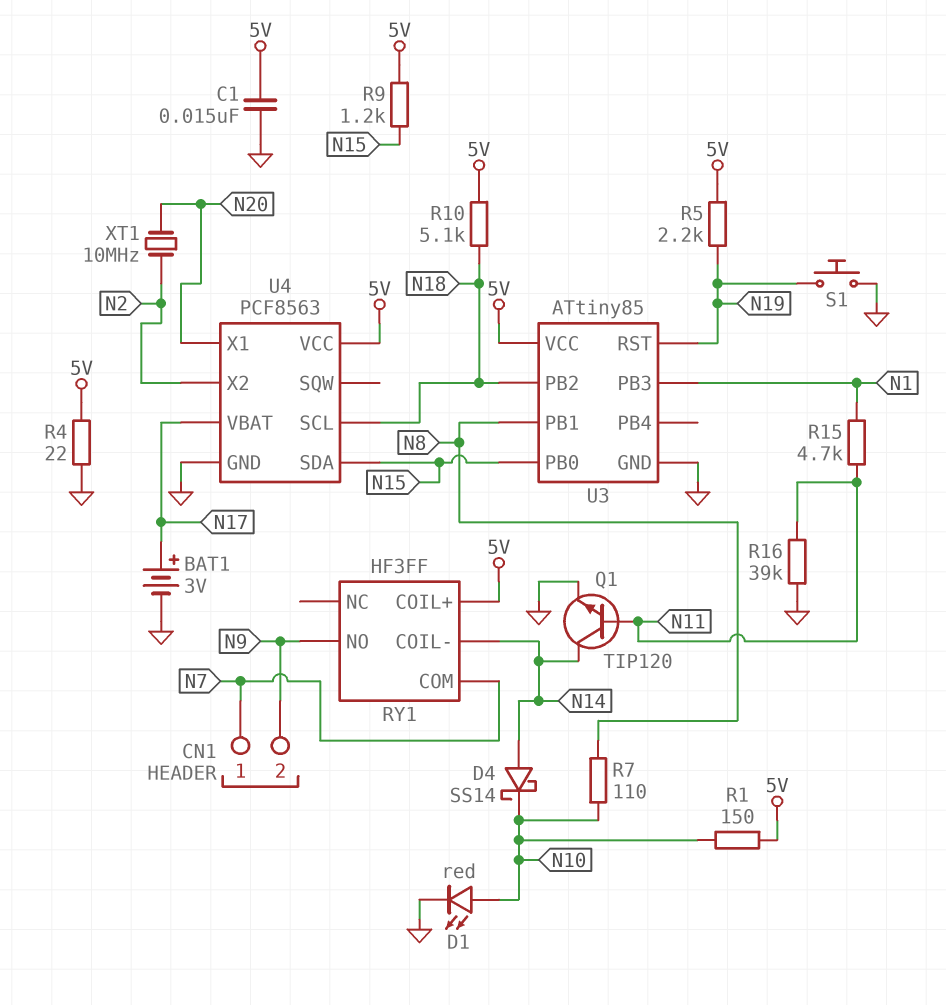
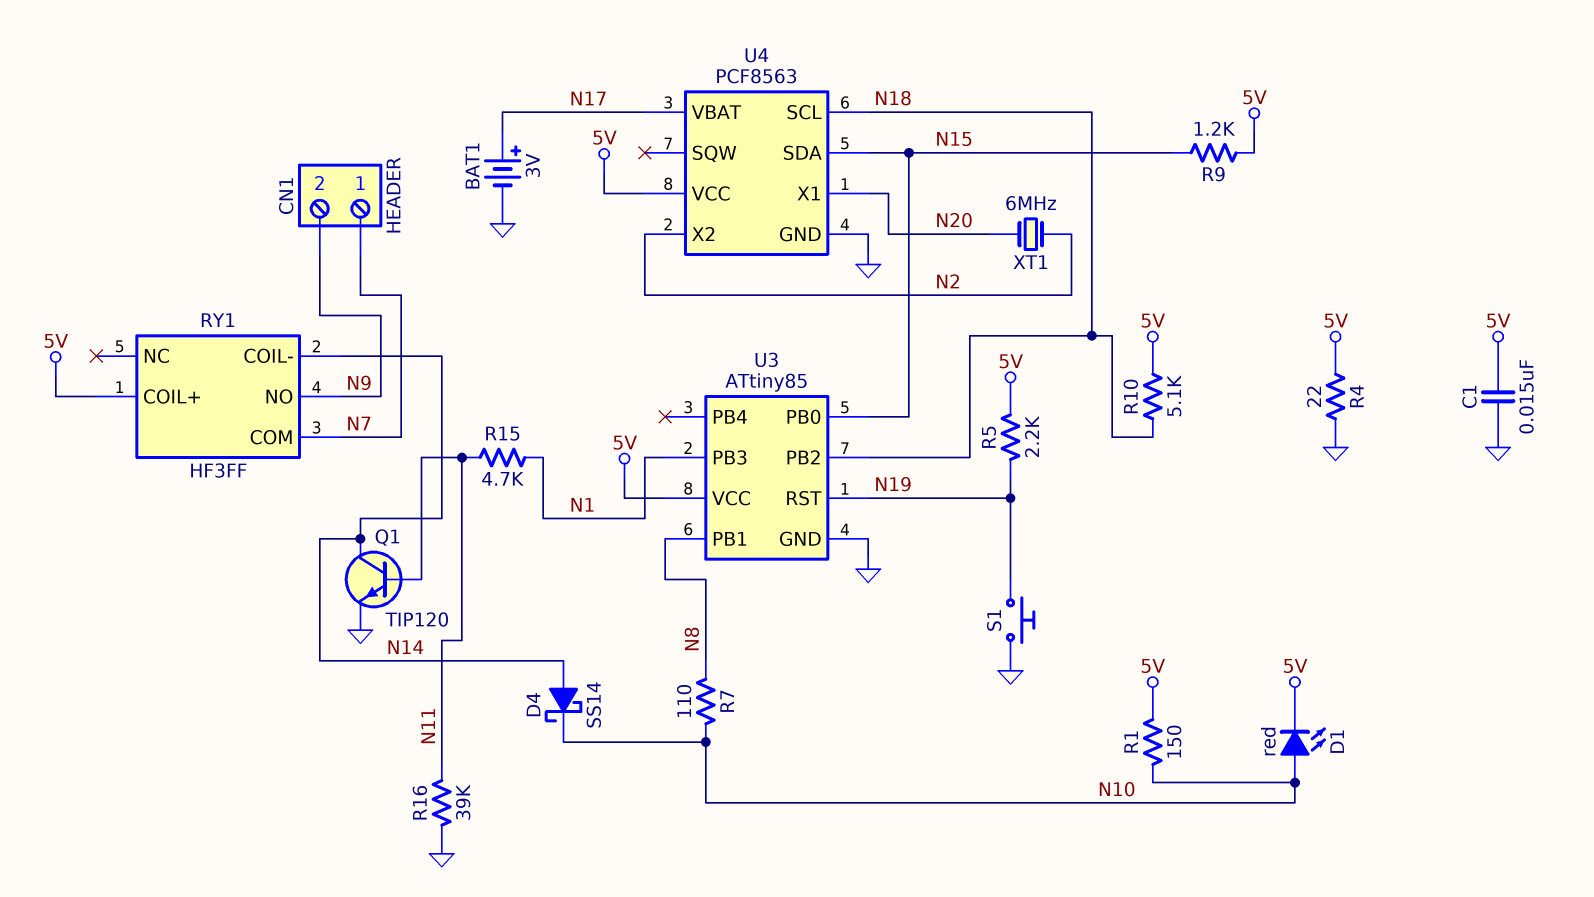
D1: LED red (A N10, K GND) -> LED red (A N10, K 5V)
XT1: 10MHz (N2, N20) -> 6MHz (N2, N20)

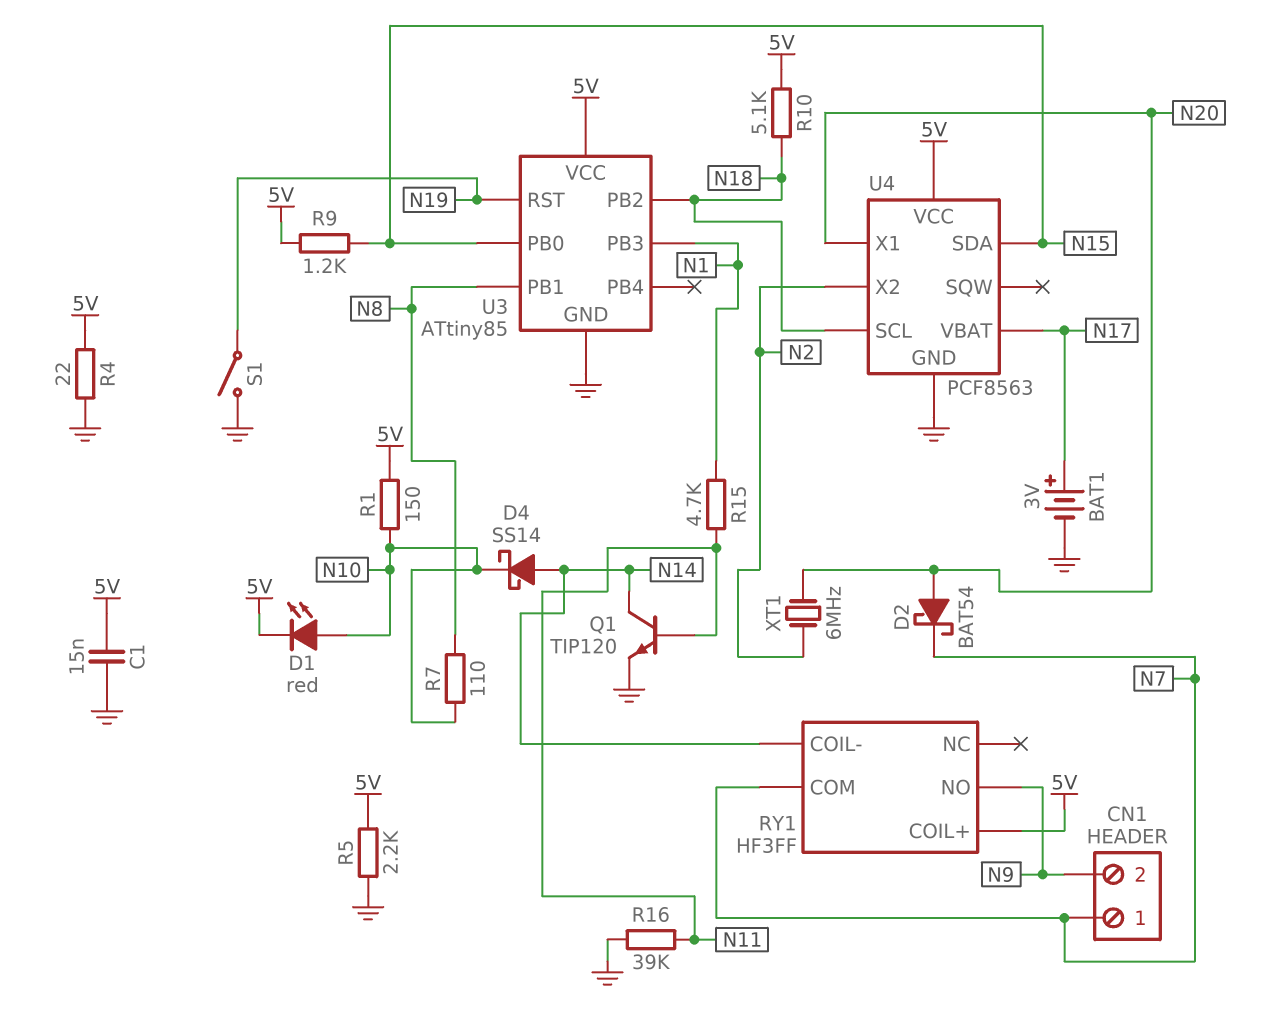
D2: none -> schottky BAT54 (A N20, K N7)
R5: 2.2k (5V, N19) -> 2.2k (5V, GND)
S1: button (GND, N19) -> switch (GND, N19)

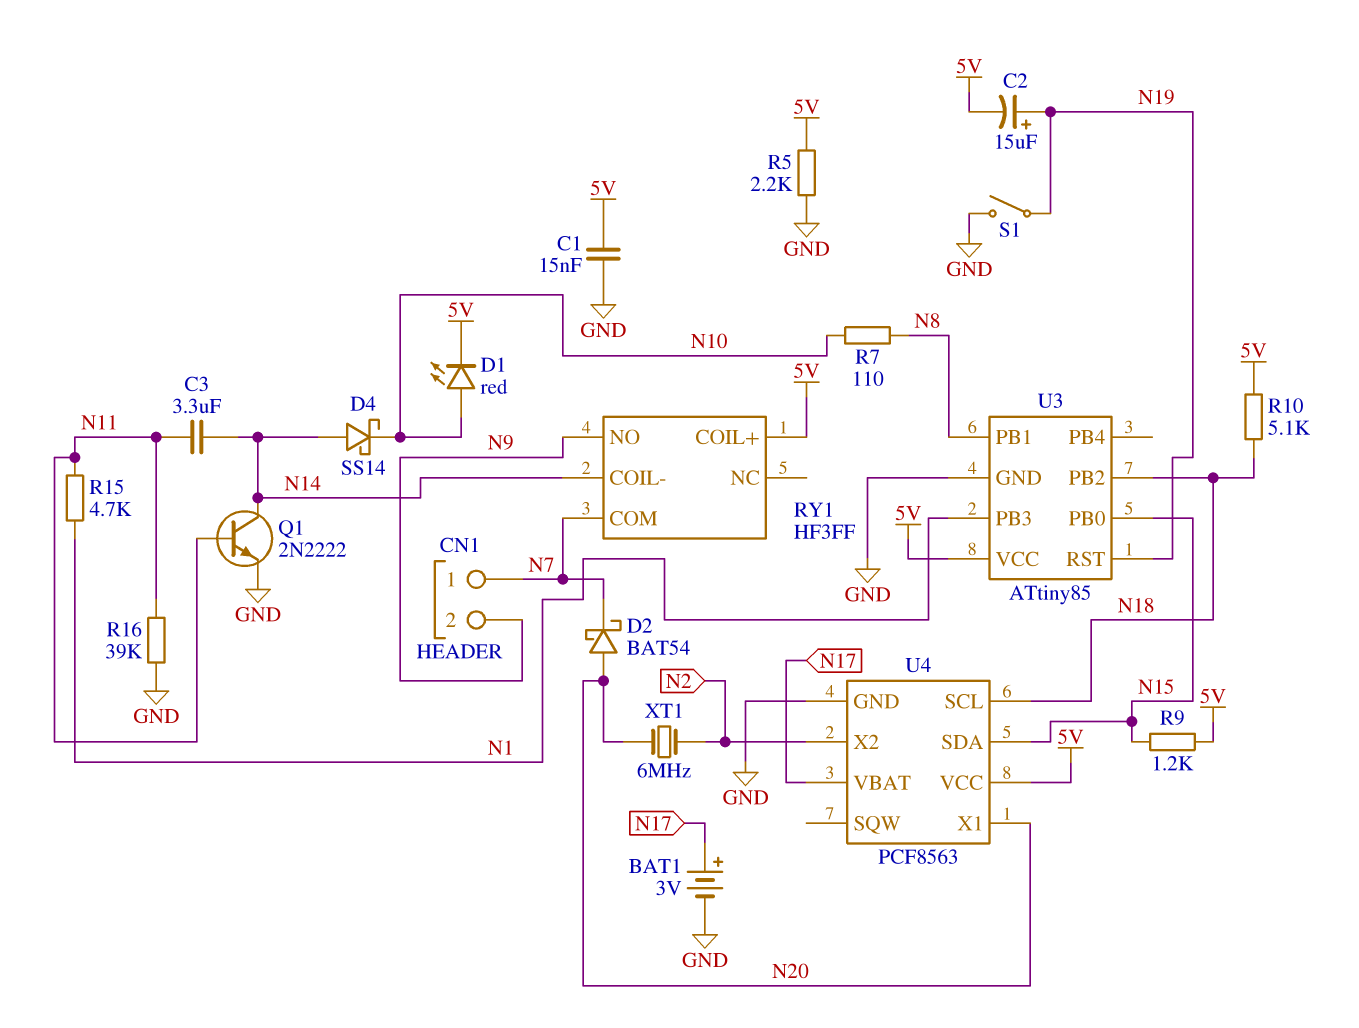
C2: none -> 15uF (plus N19, minus 5V)
C3: none -> 3.3uF (N11, N14)
Q1: NPN TIP120 (B N11, C N14, E GND) -> NPN 2N2222 (B N11, C N14, E GND)
R1: 150 (5V, N10) -> none
R4: 22 (5V, GND) -> none

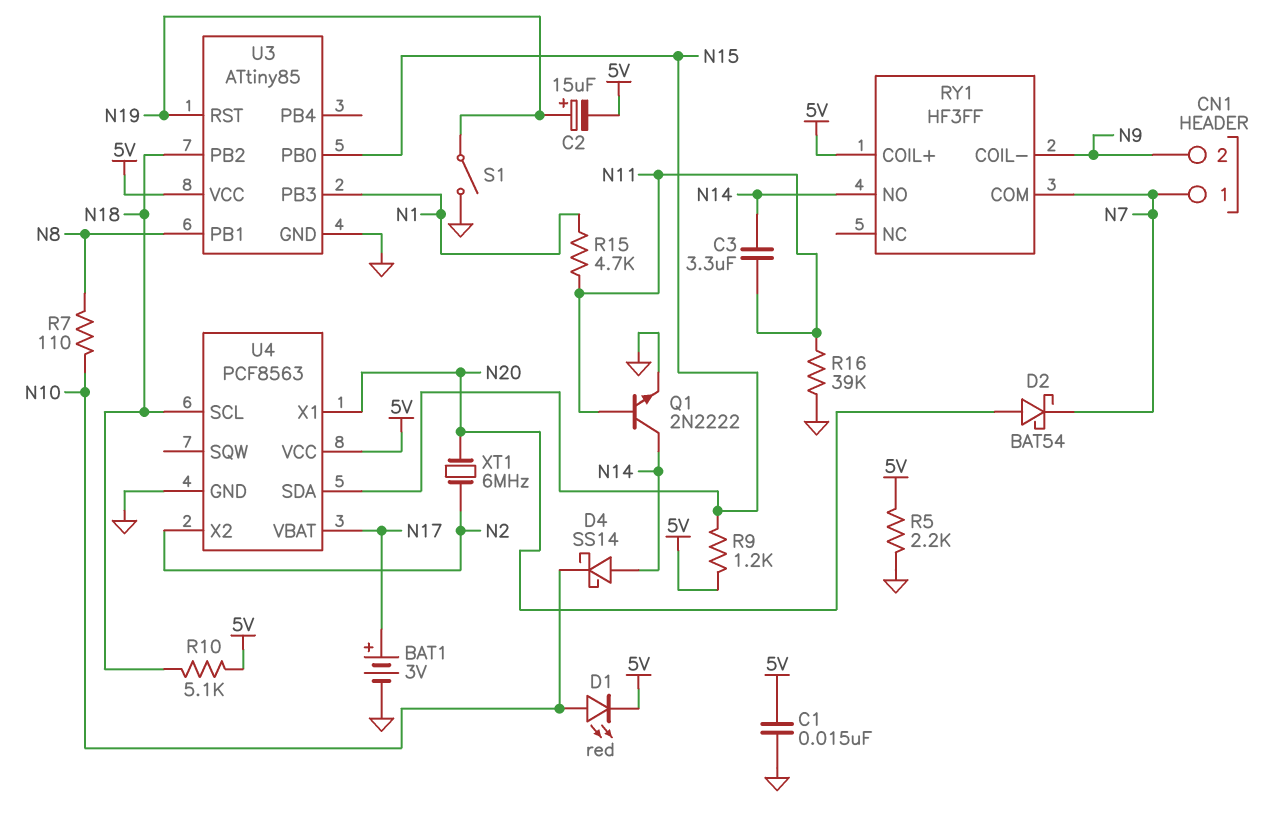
RY1 pin COIL-: N14 -> N9
RY1 pin NO: N9 -> N14

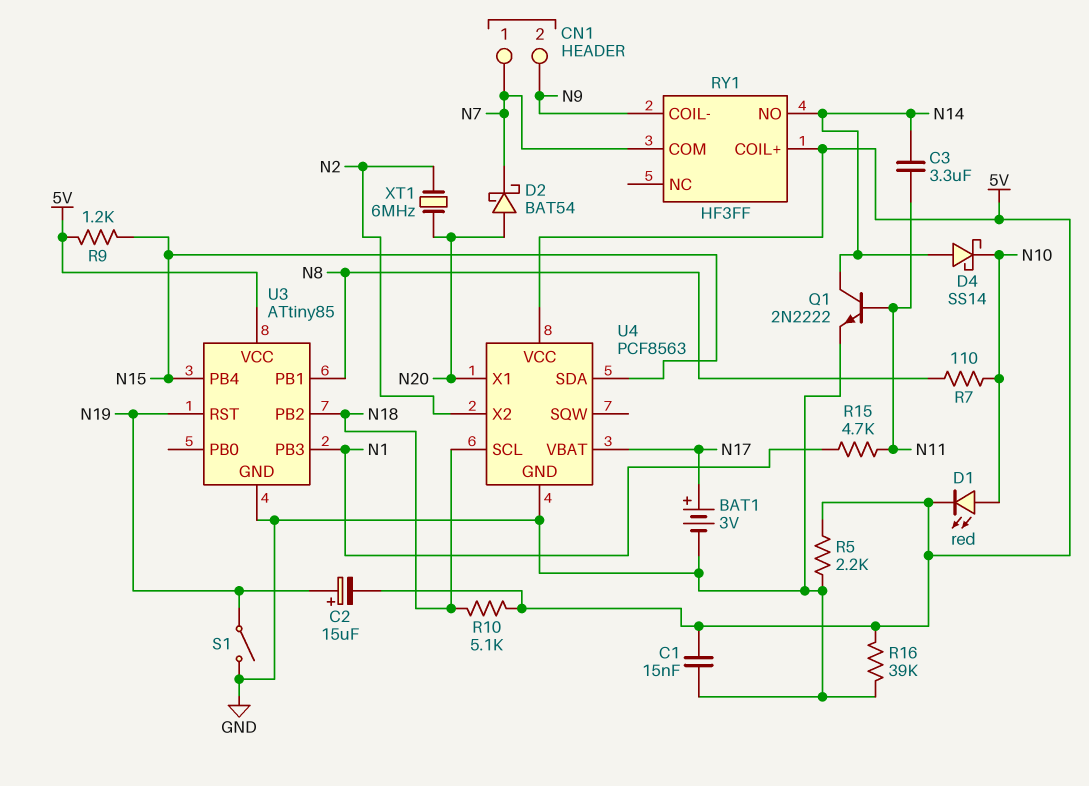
R16: 39k (GND, N11) -> 39k (5V, GND)
U3 pin PB0: N15 -> none
U3 pin PB4: none -> N15

